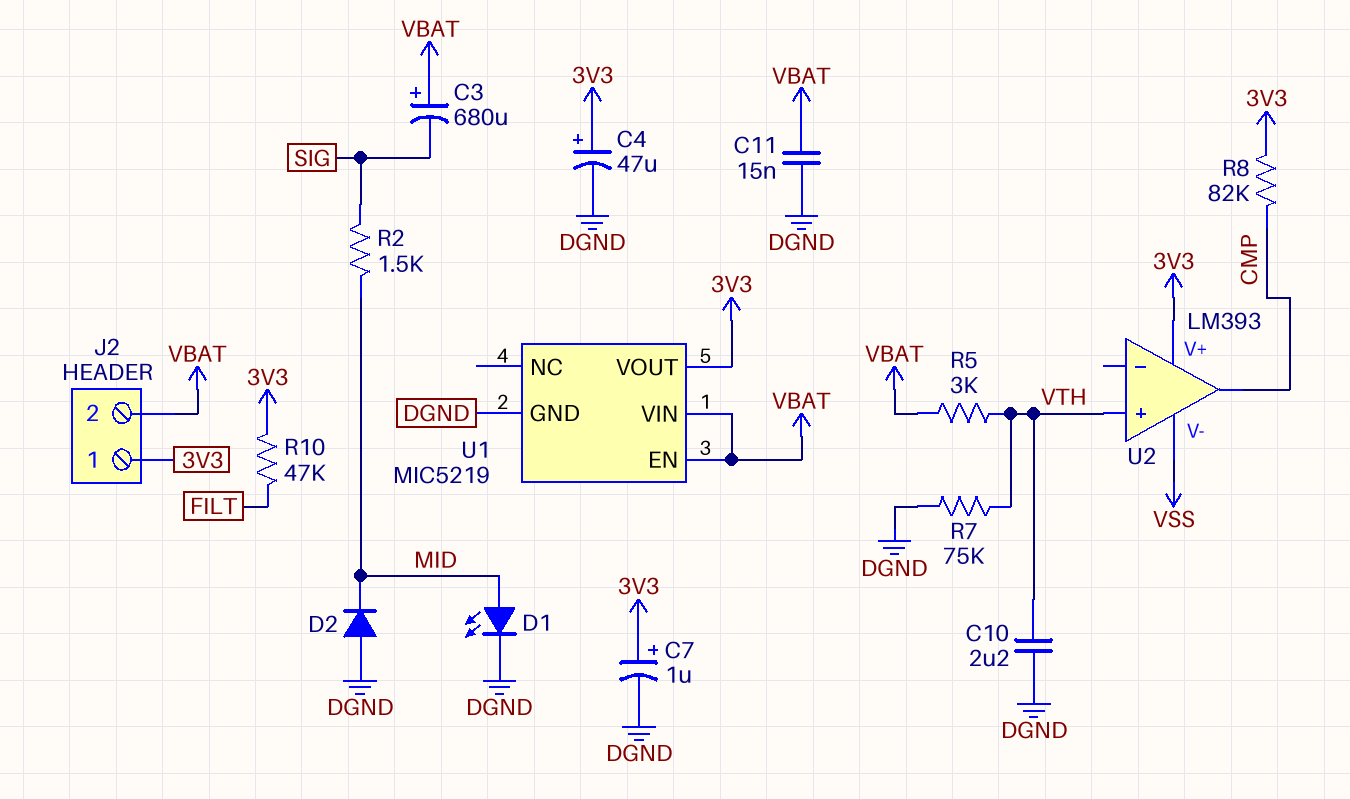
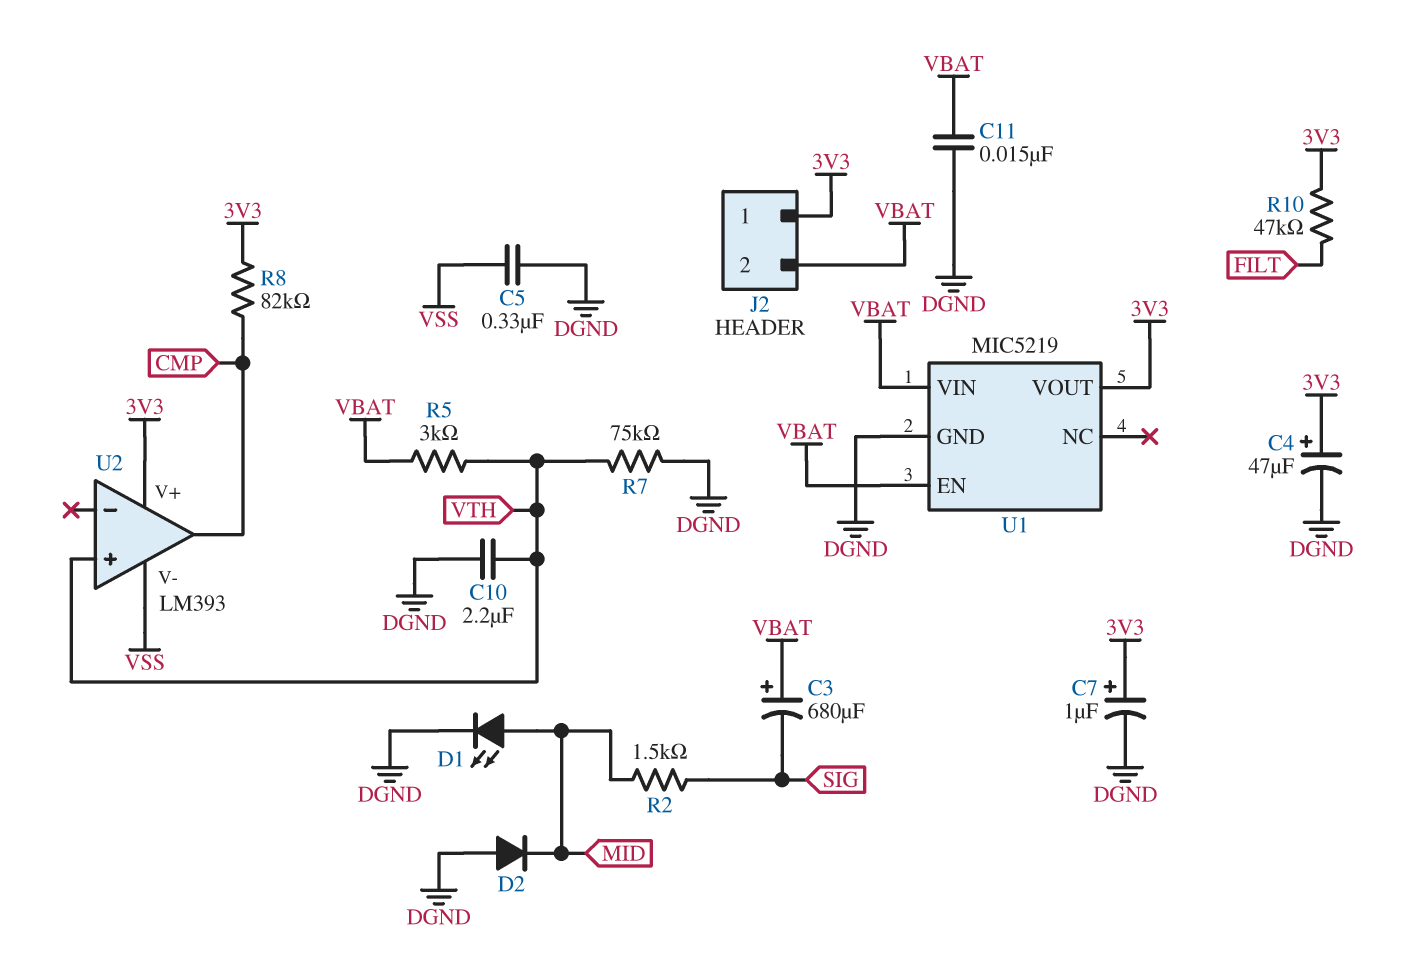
C5: none -> 330nF (DGND, VSS)

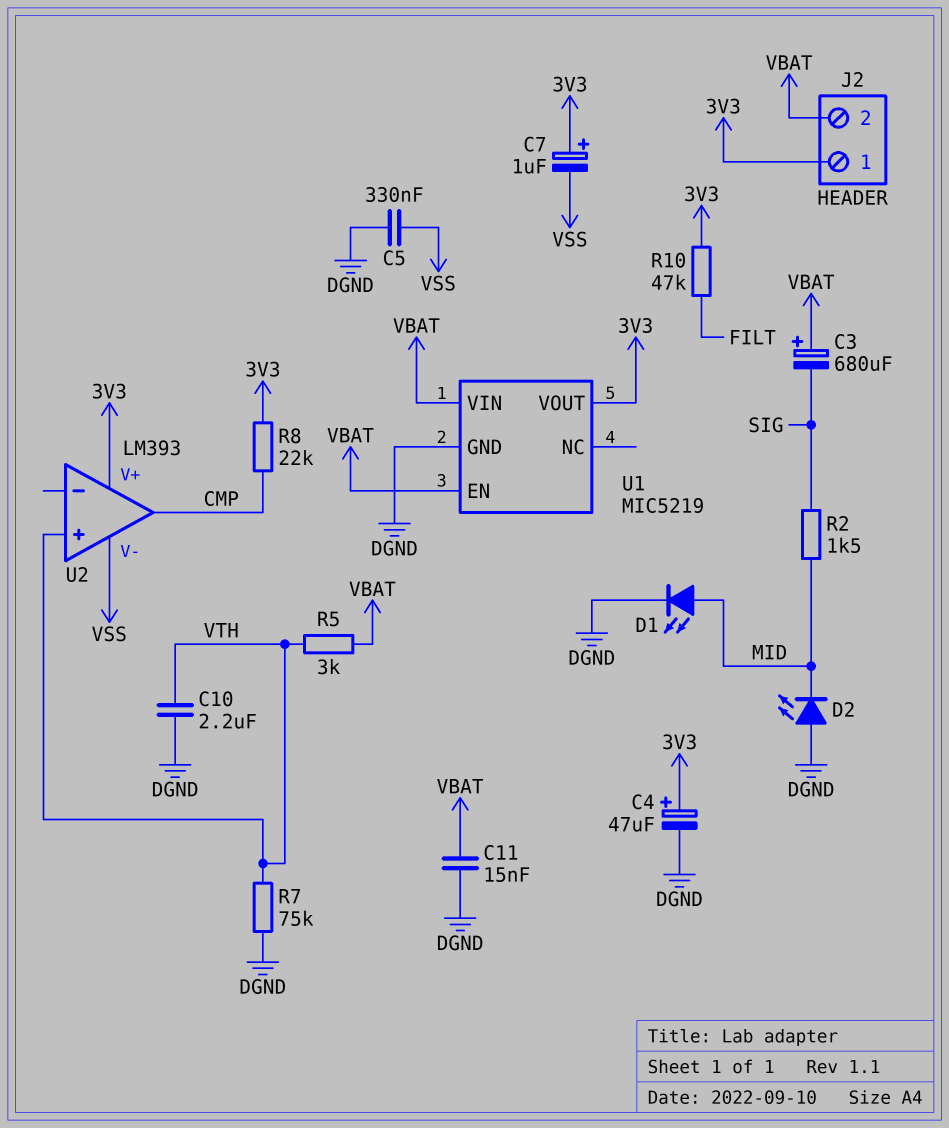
C7: 1uF (plus 3V3, minus DGND) -> 1uF (plus 3V3, minus VSS)
D2: diode (A DGND, K MID) -> LED (A DGND, K MID)
R8: 82k (3V3, CMP) -> 22k (3V3, CMP)

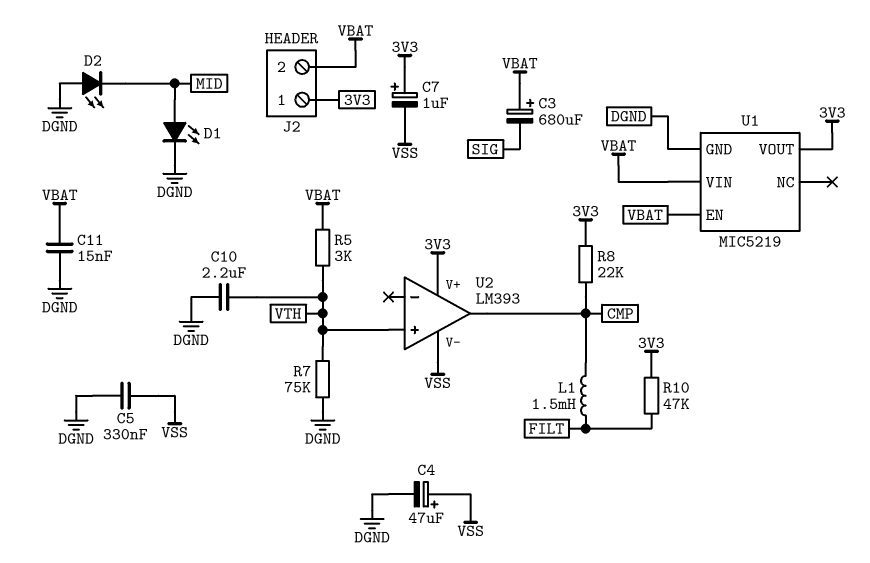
C4: 47uF (plus 3V3, minus DGND) -> 47uF (plus VSS, minus DGND)
L1: none -> 1.5mH (CMP, FILT)
R2: 1.5k (MID, SIG) -> none

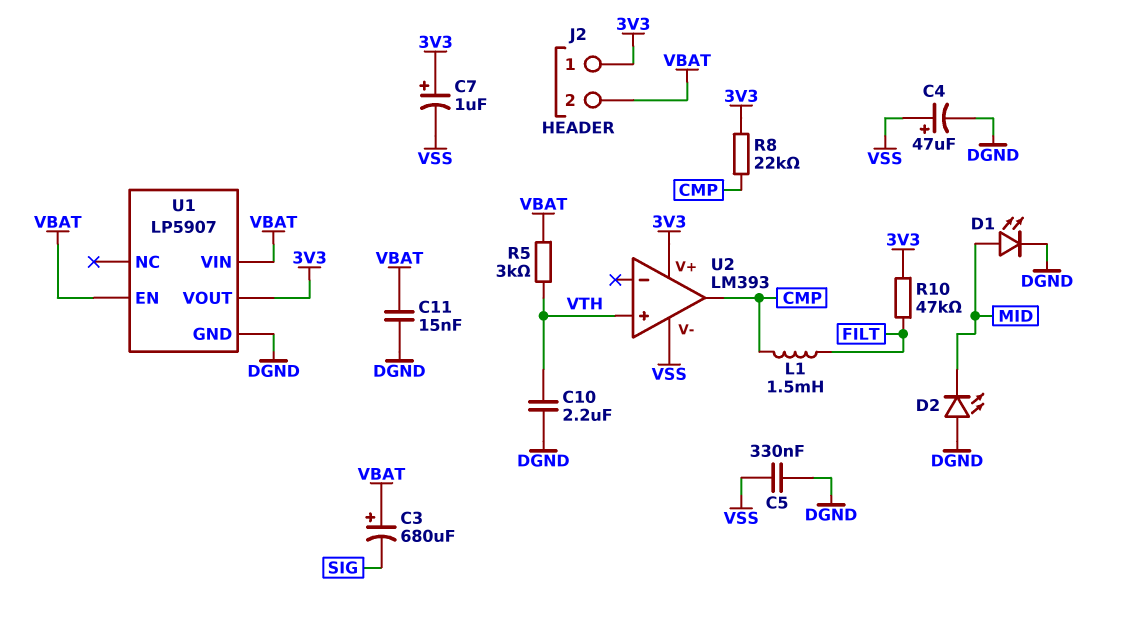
R7: 75k (DGND, VTH) -> none
U1: MIC5219 -> LP5907

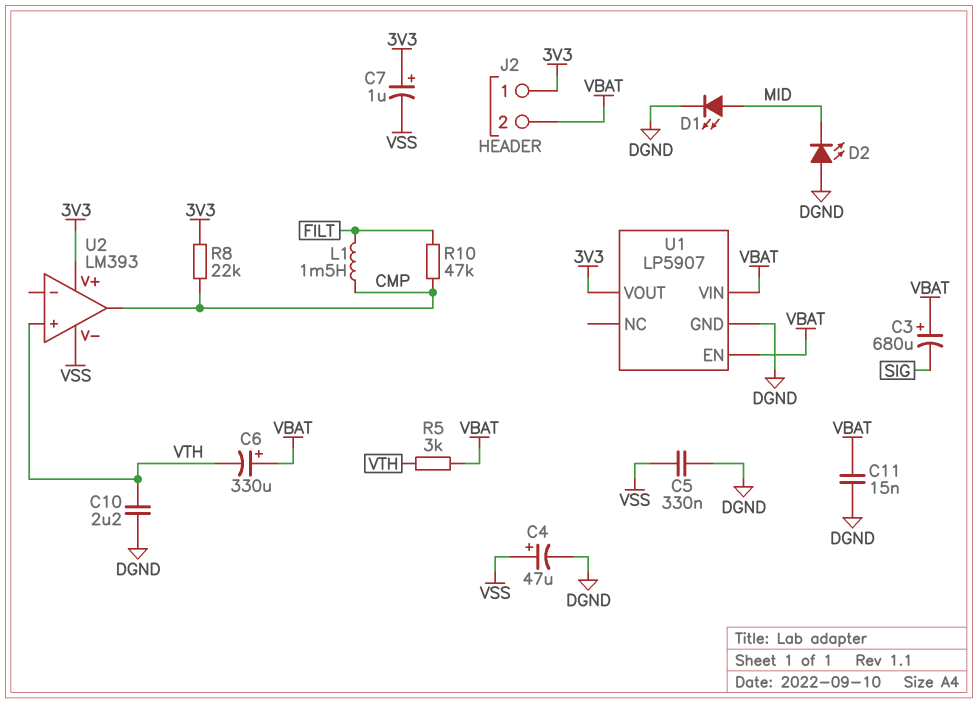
C6: none -> 330uF (plus VBAT, minus VTH)
R10: 47k (3V3, FILT) -> 47k (CMP, FILT)

